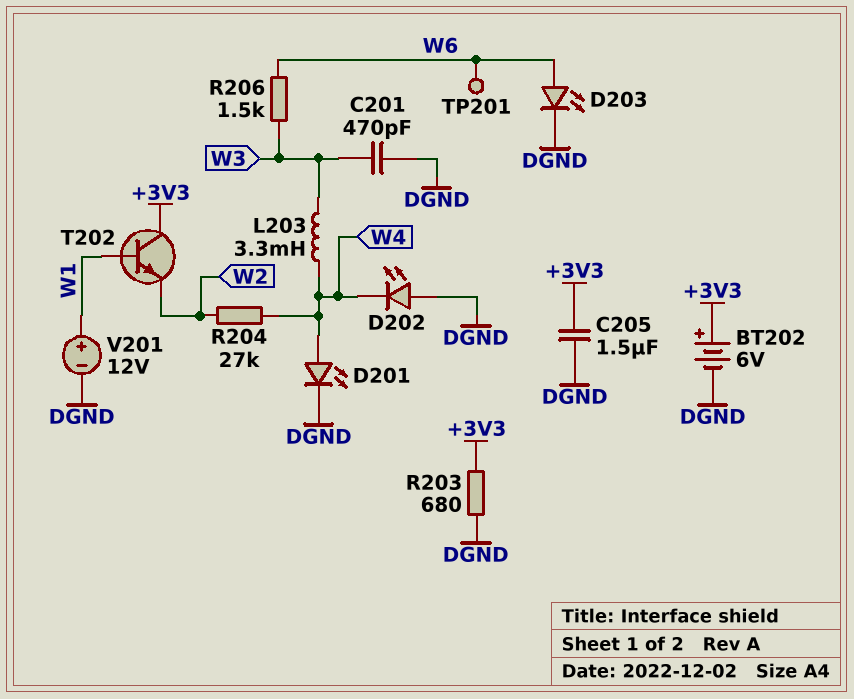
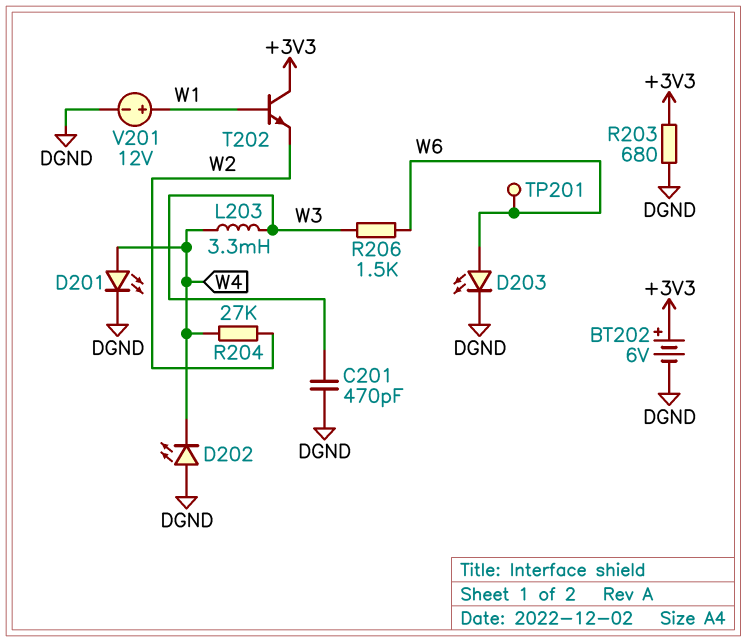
C205: 1.5uF (+3V3, DGND) -> none

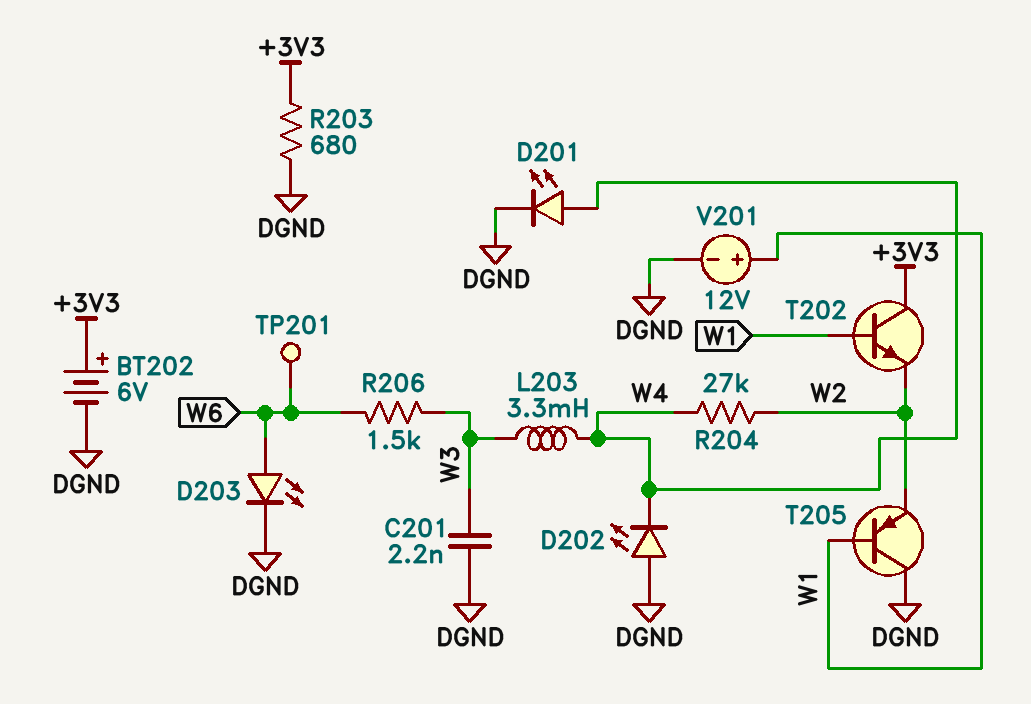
C201: 470pF (DGND, W3) -> 2.2nF (DGND, W3)
T205: none -> PNP (B W1, C DGND, E W2)

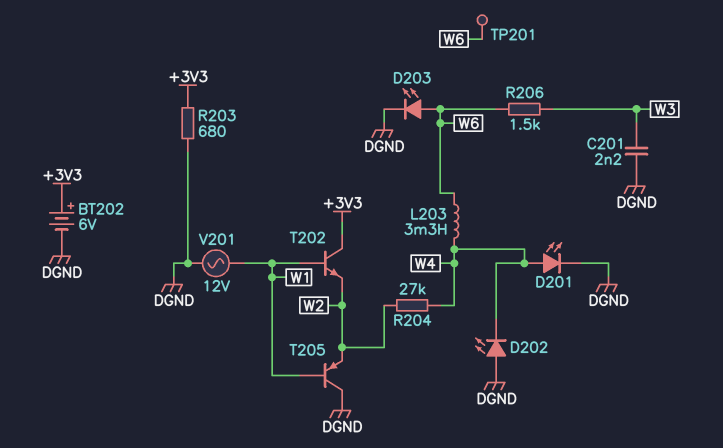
L203: 3.3mH (W3, W4) -> 3.3mH (W4, W6)
V201: 12V (plus W1, minus DGND) -> AC 12V (DGND, W1)

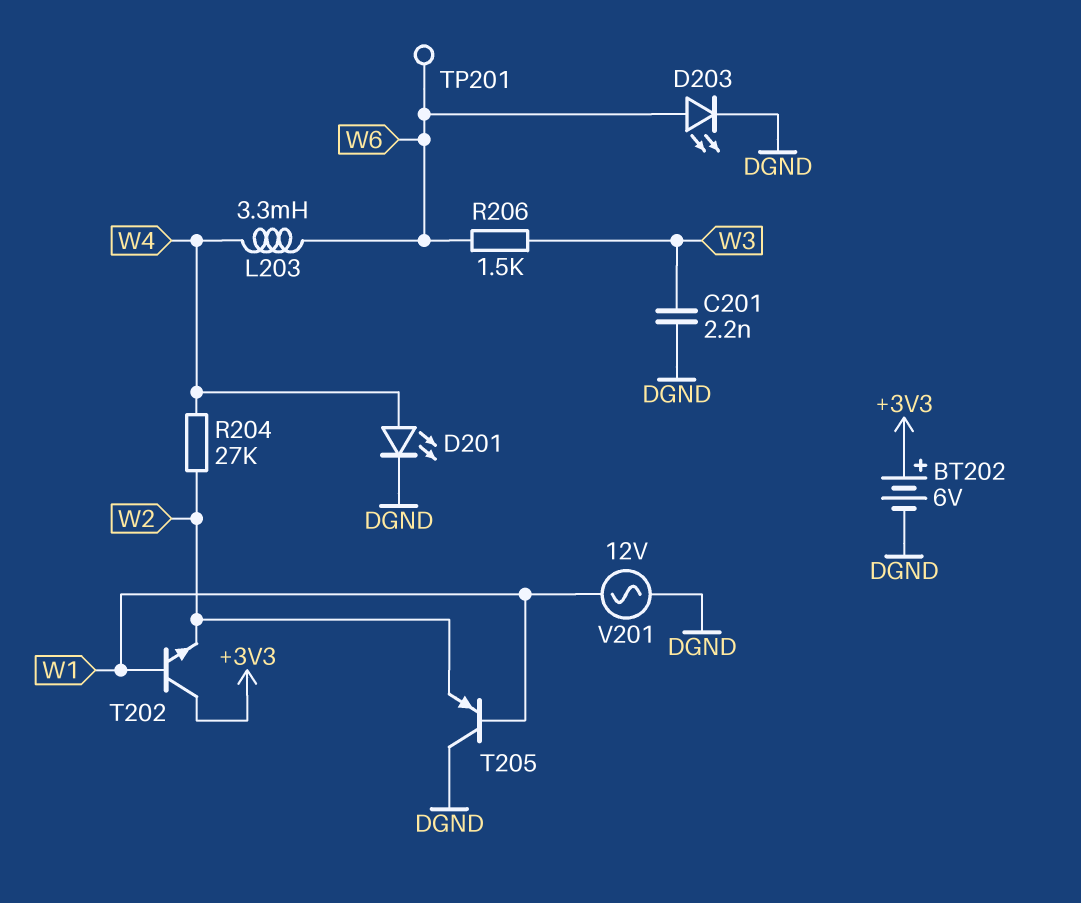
D202: LED (A DGND, K W4) -> none
R203: 680 (+3V3, DGND) -> none

